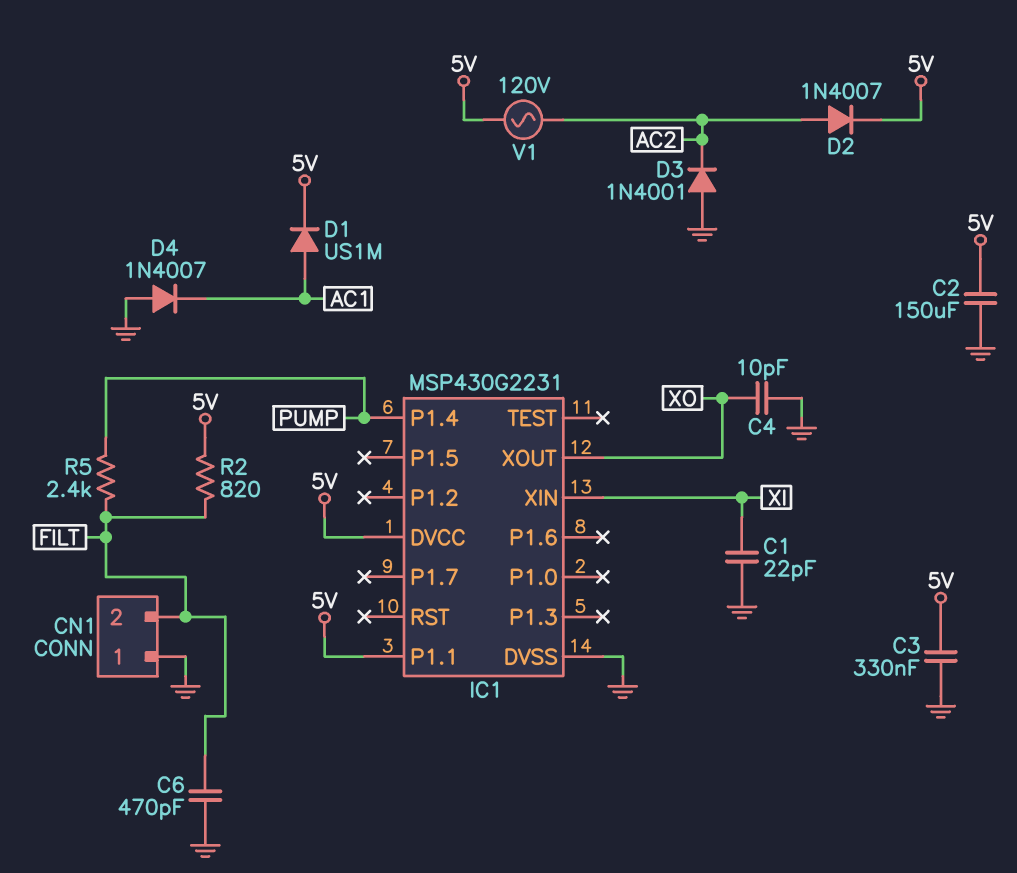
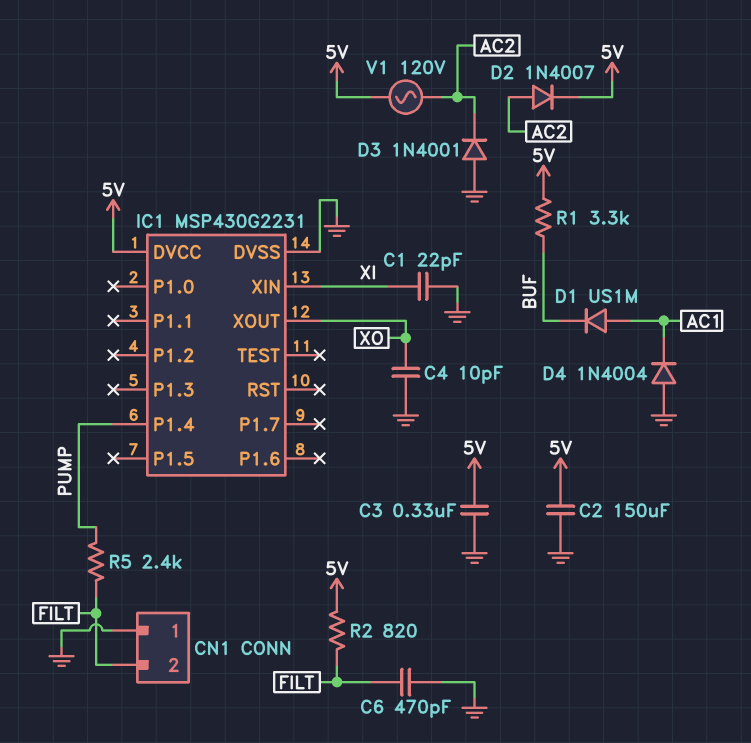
D1: diode US1M (A AC1, K 5V) -> diode US1M (A AC1, K BUF)
D4: diode 1N4007 (A GND, K AC1) -> diode 1N4004 (A GND, K AC1)
IC1 pin P1.1: 5V -> none
R1: none -> 3.3k (5V, BUF)

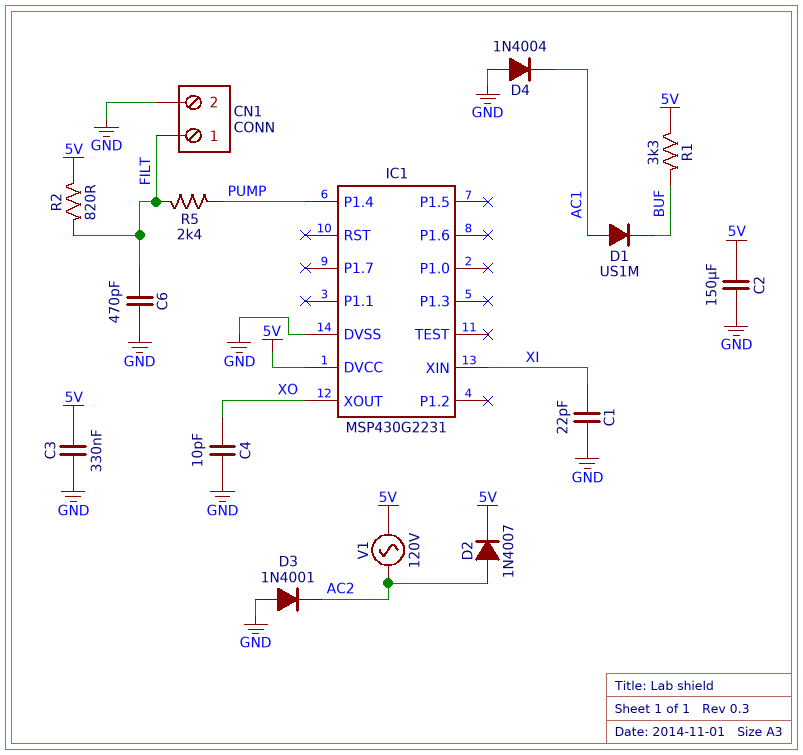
CN1 pin 1: GND -> FILT
CN1 pin 2: FILT -> GND

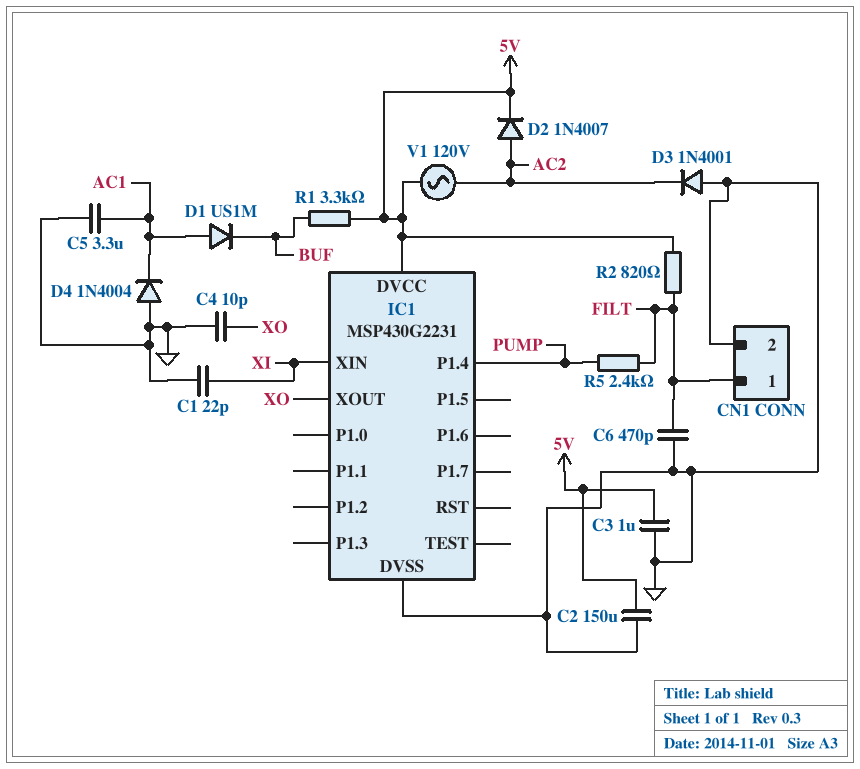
C3: 330nF (5V, GND) -> 1uF (5V, GND)
C5: none -> 3.3uF (AC1, GND)

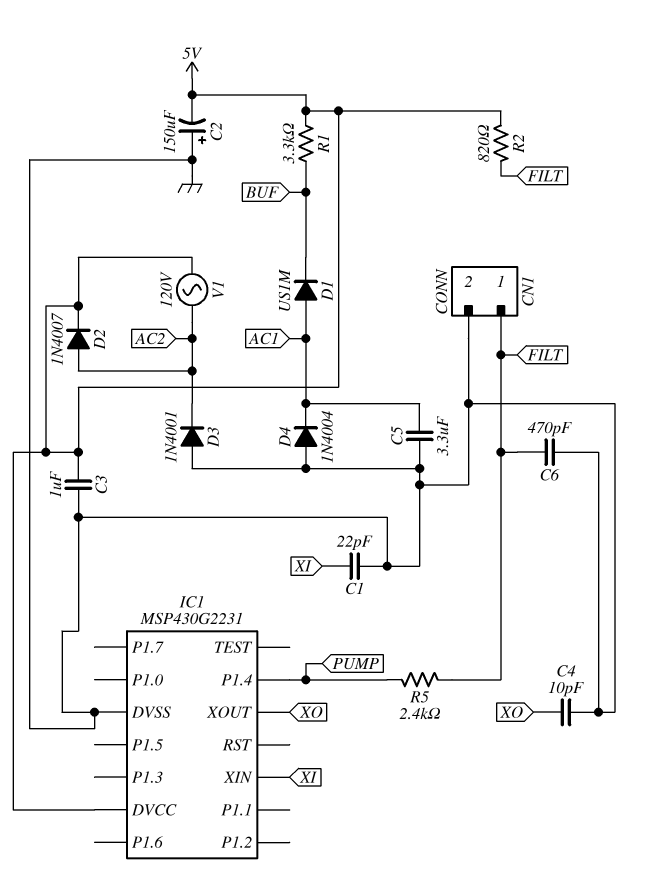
C2: 150uF (5V, GND) -> 150uF (plus GND, minus 5V)

